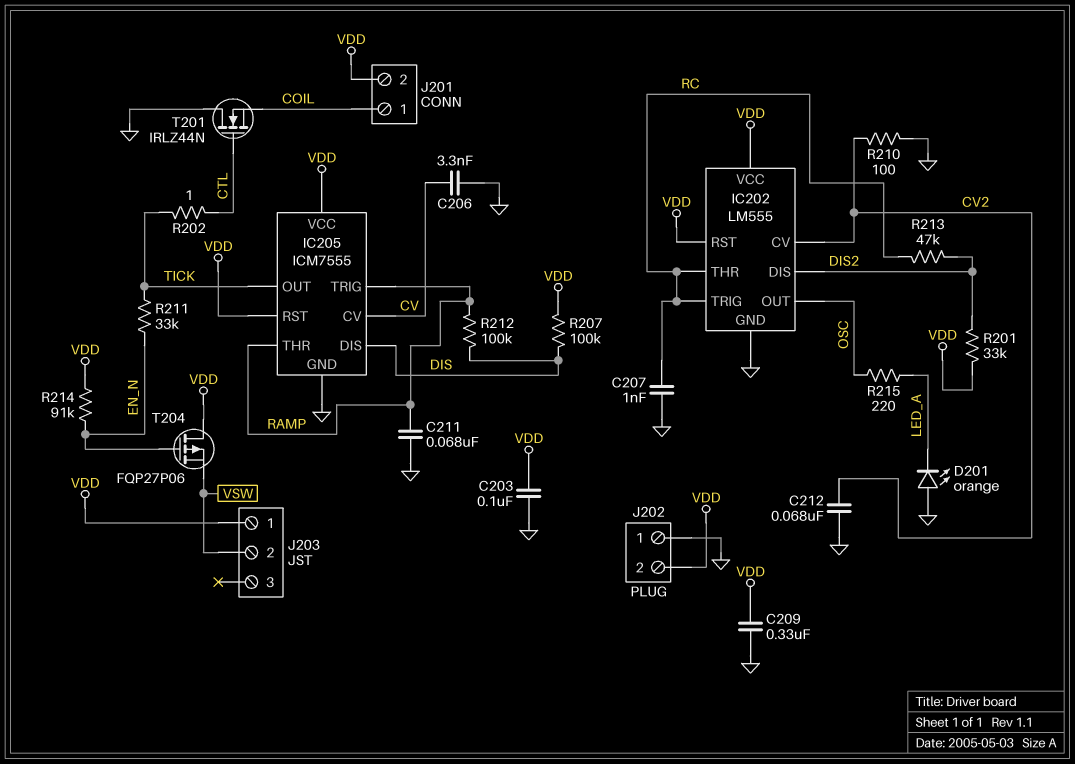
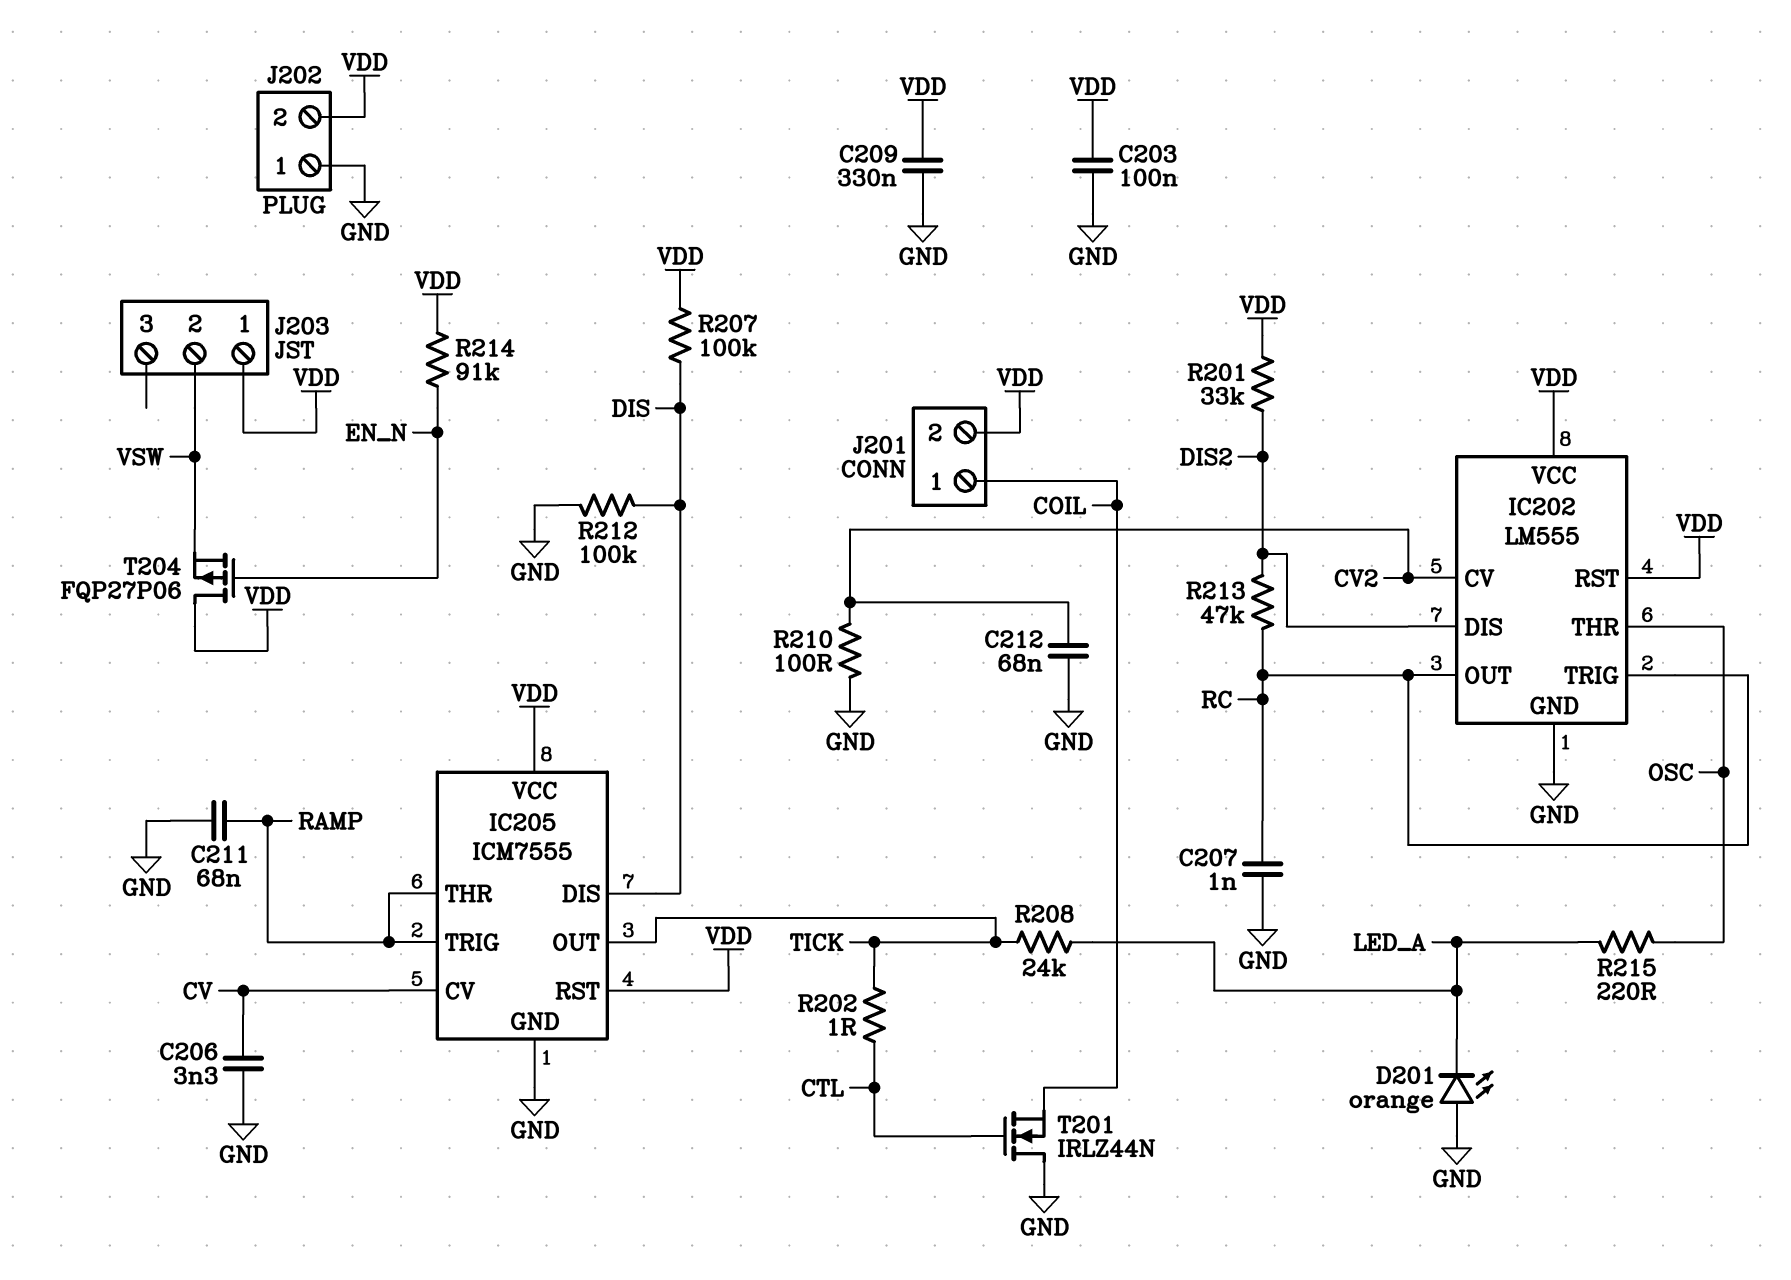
IC202 pin OUT: OSC -> RC
IC202 pin THR: RC -> OSC
R208: none -> 24k (LED_A, TICK)
R211: 33k (EN_N, TICK) -> none
R212: 100k (DIS, RAMP) -> 100k (DIS, GND)

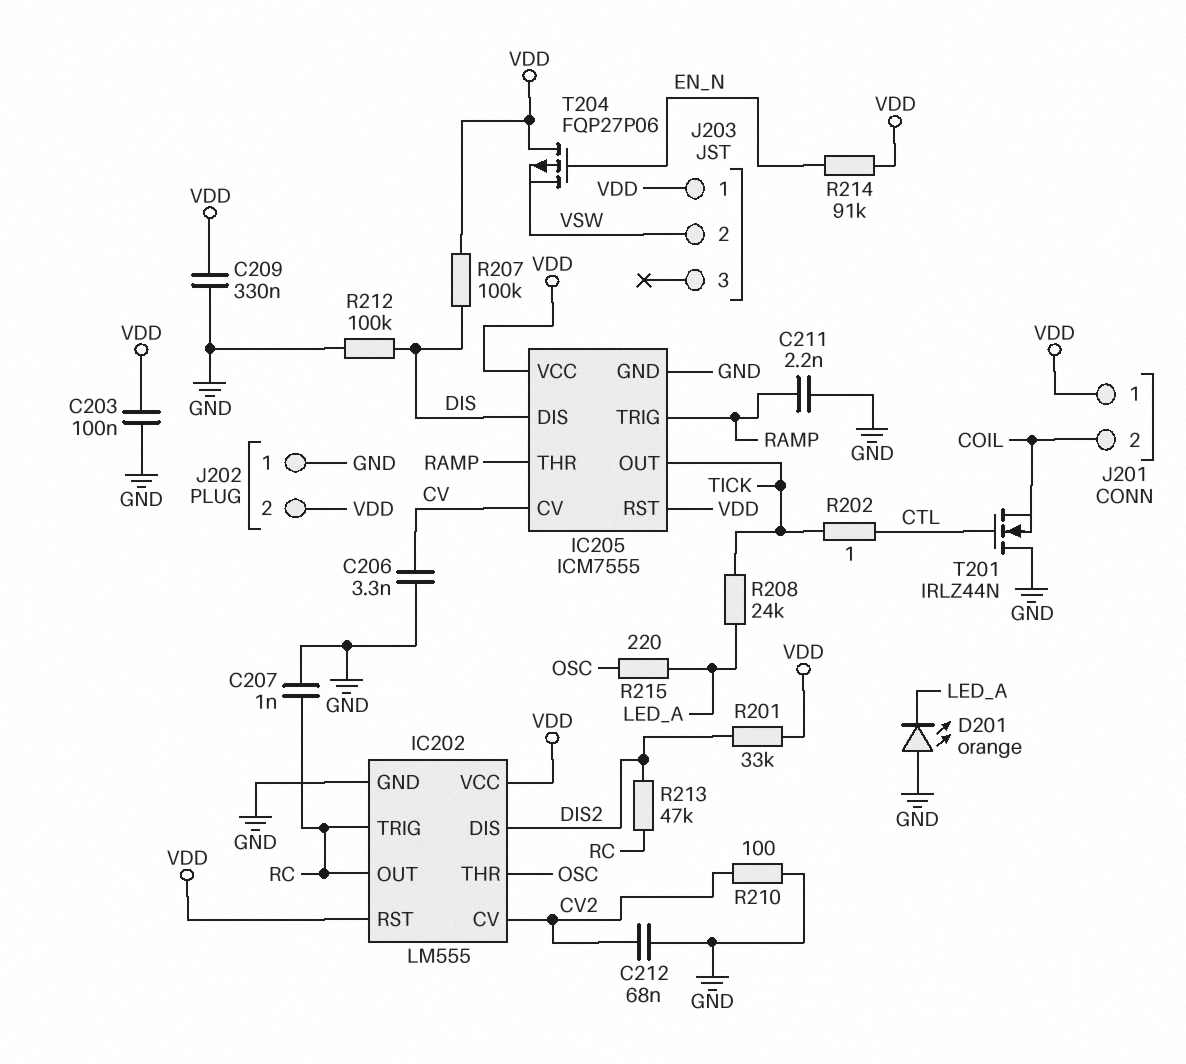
C211: 68nF (GND, RAMP) -> 2.2nF (GND, RAMP)
J201 pin 1: COIL -> VDD
J201 pin 2: VDD -> COIL

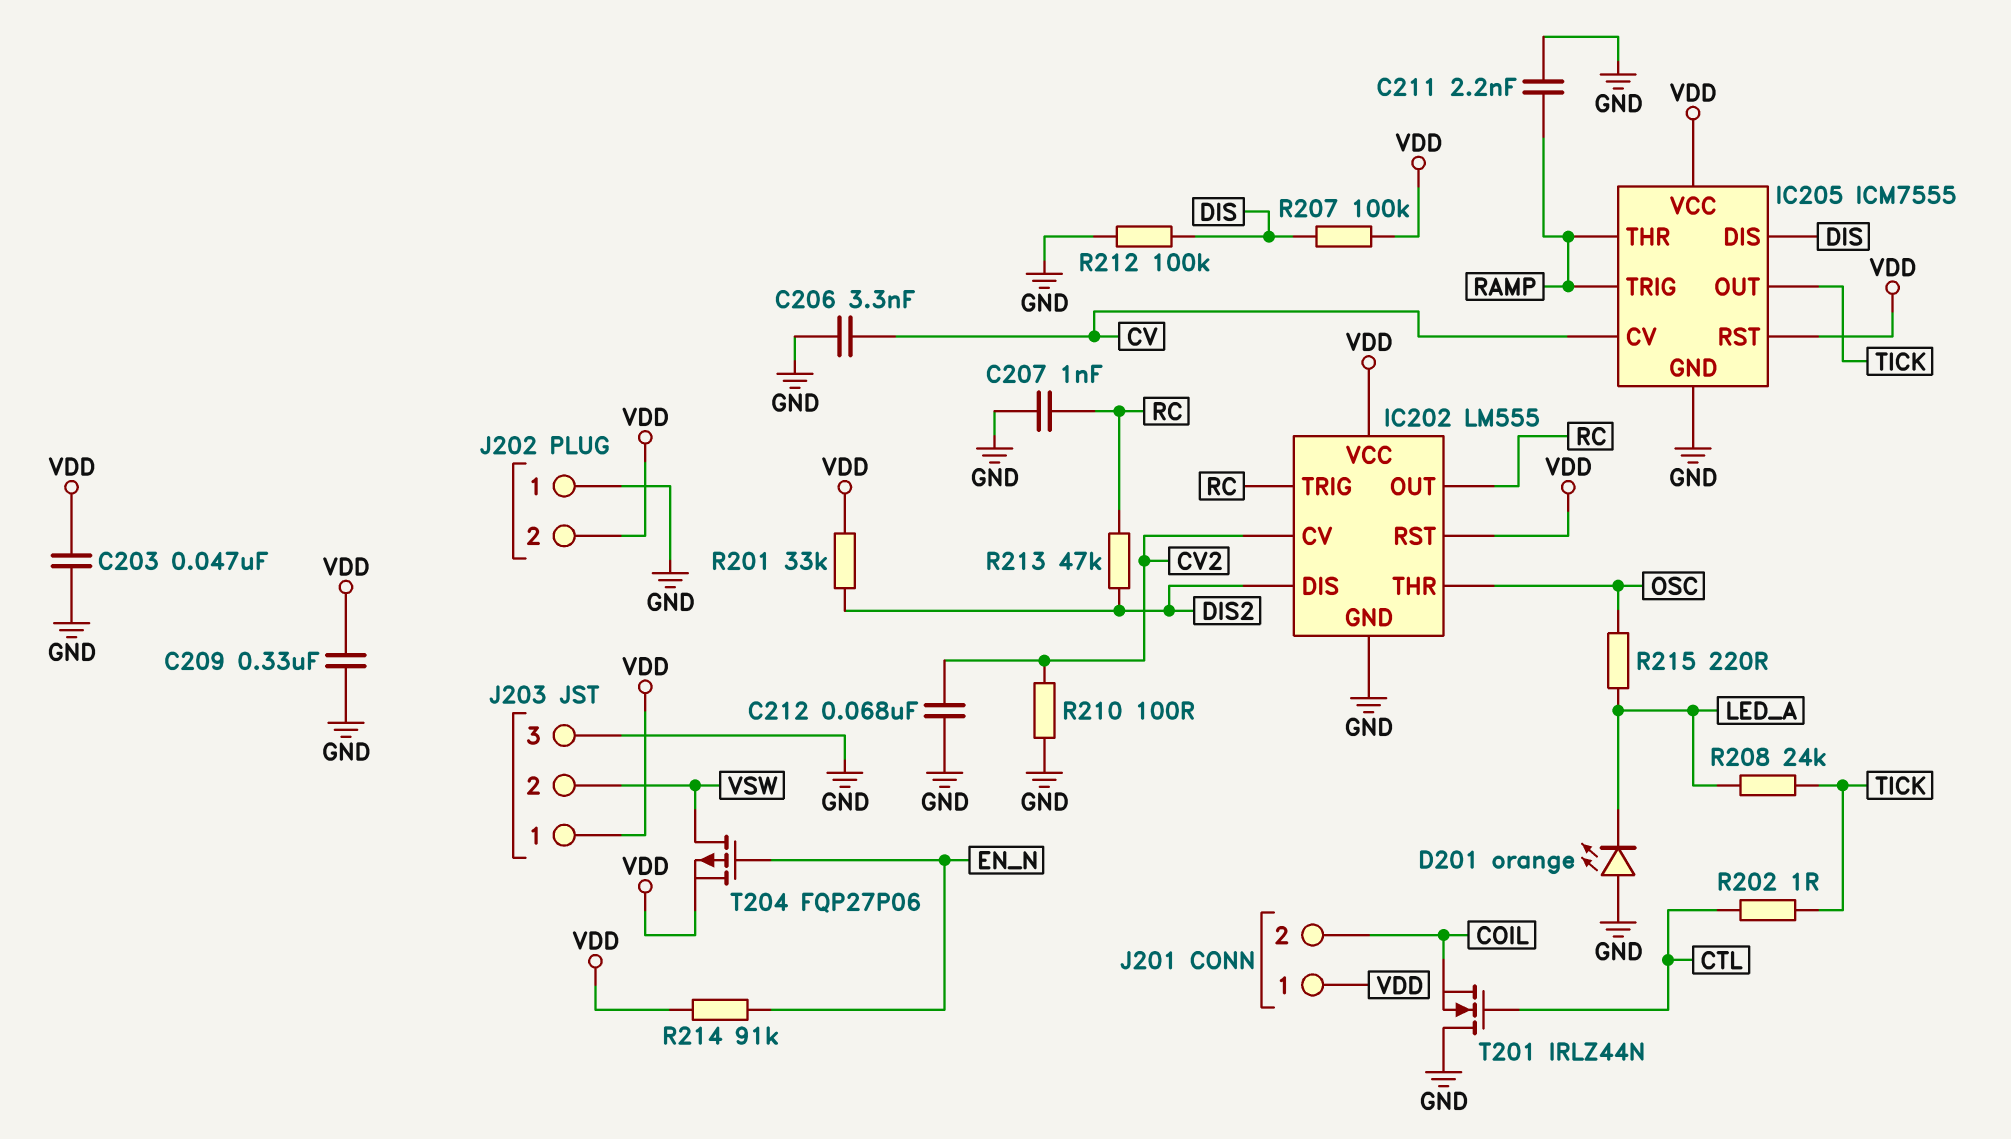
C203: 100nF (GND, VDD) -> 47nF (GND, VDD)
J203 pin 3: none -> GND
T204: PMOS FQP27P06 (G EN_N, D VDD, S VSW) -> PMOS FQP27P06 (G EN_N, D VSW, S VDD)

